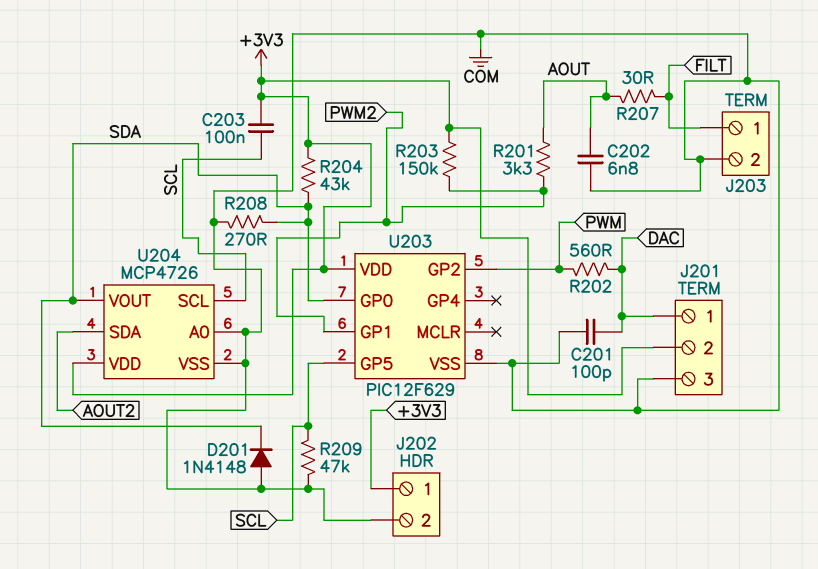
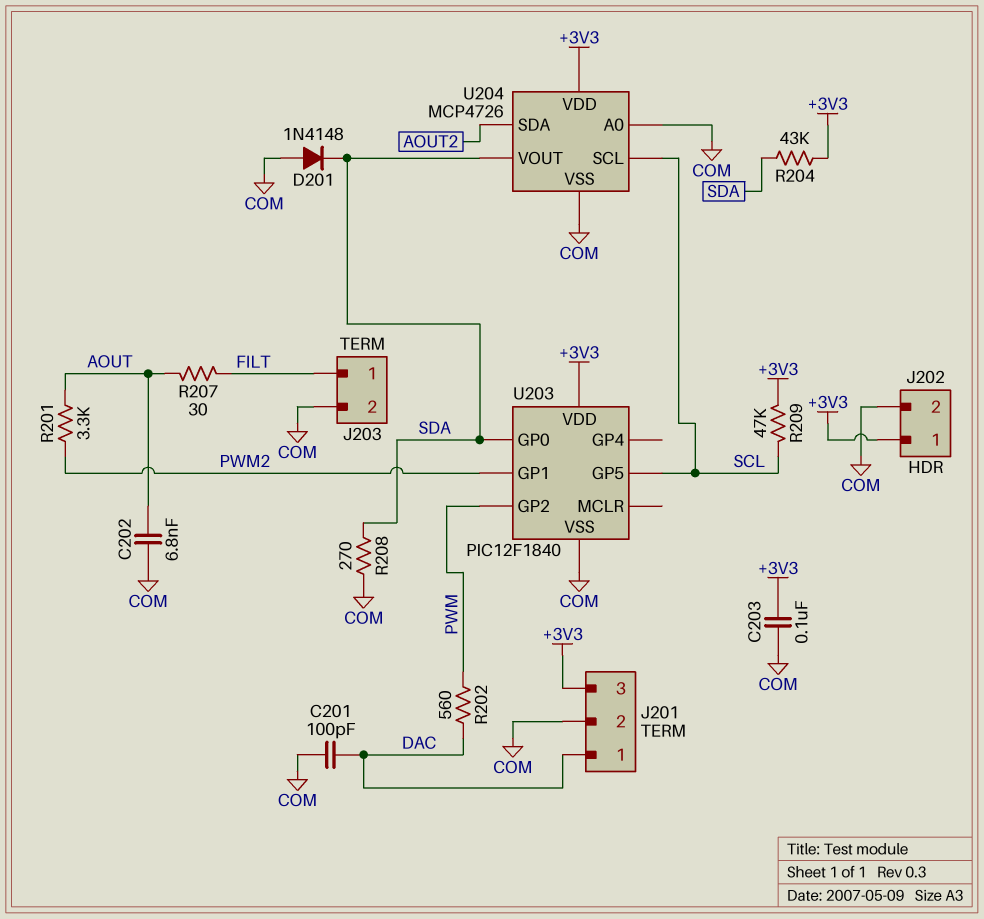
C203: 100nF (+3V3, SCL) -> 100nF (+3V3, COM)
J201 pin 2: +3V3 -> COM
J201 pin 3: COM -> +3V3
R203: 150k (+3V3, PWM2) -> none
R209: 47k (COM, SCL) -> 47k (+3V3, SCL)
U203: PIC12F629 -> PIC12F1840

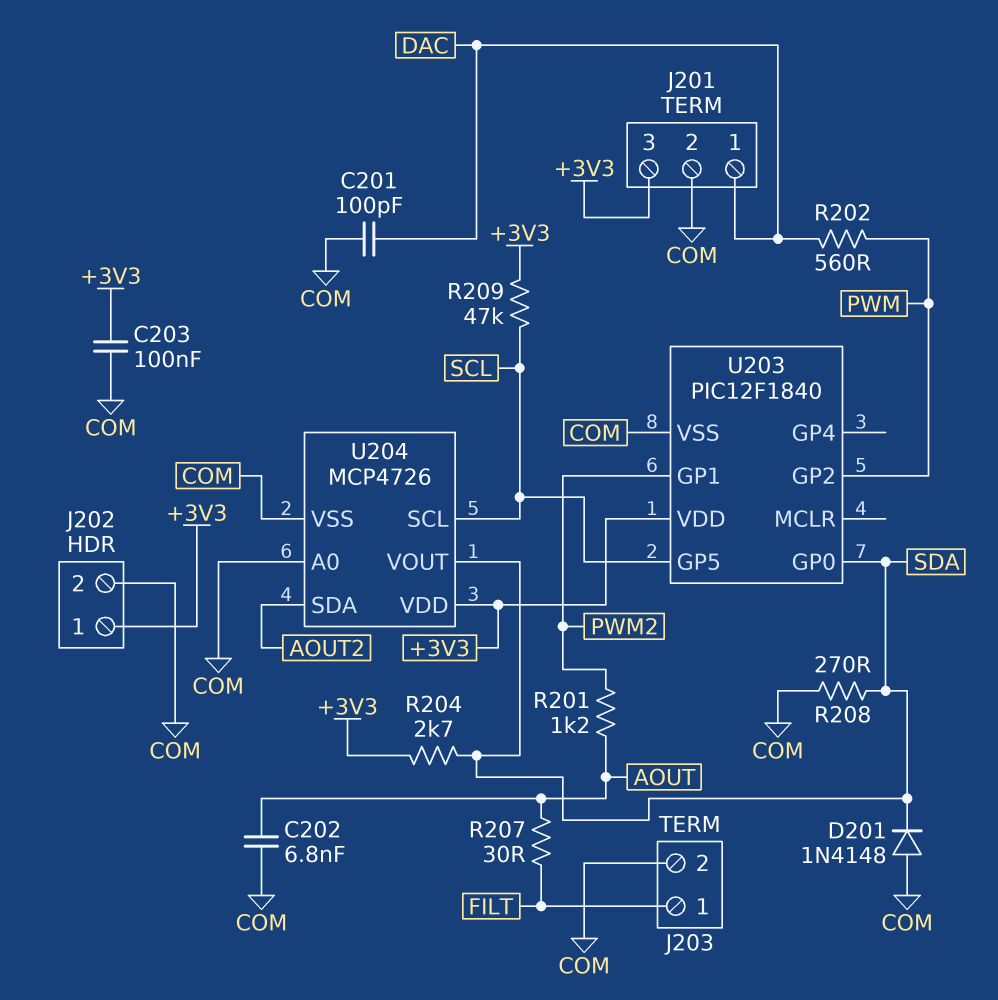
R201: 3.3k (AOUT, PWM2) -> 1.2k (AOUT, PWM2)
R204: 43k (+3V3, SDA) -> 2.7k (+3V3, SDA)

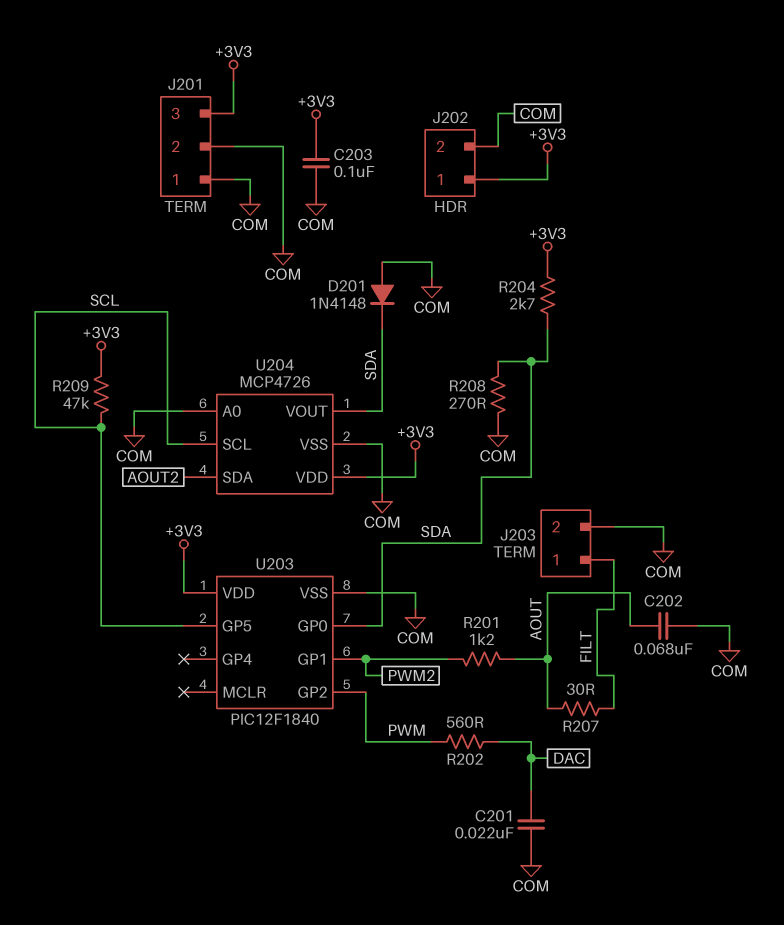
C201: 100pF (COM, DAC) -> 22nF (COM, DAC)
C202: 6.8nF (AOUT, COM) -> 68nF (AOUT, COM)
J201 pin 1: DAC -> COM

